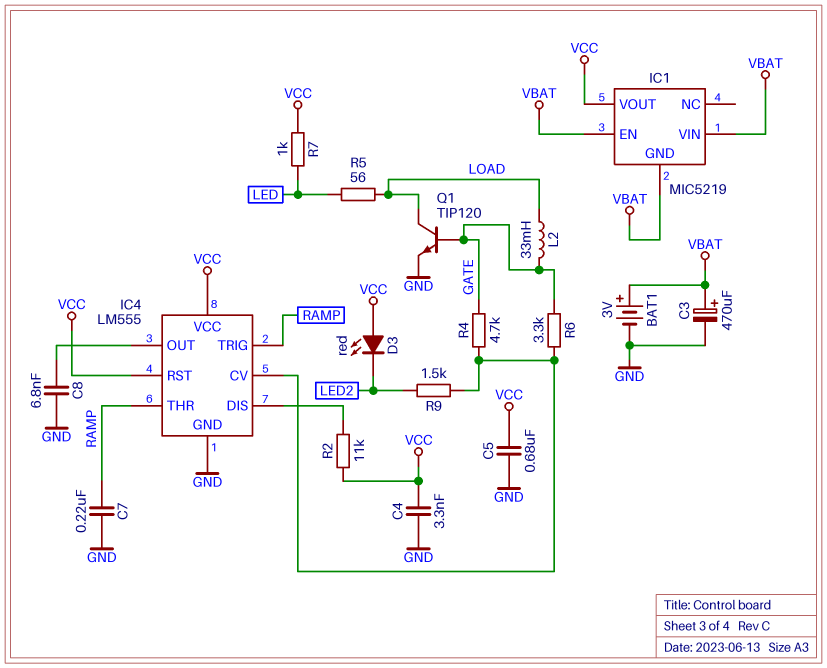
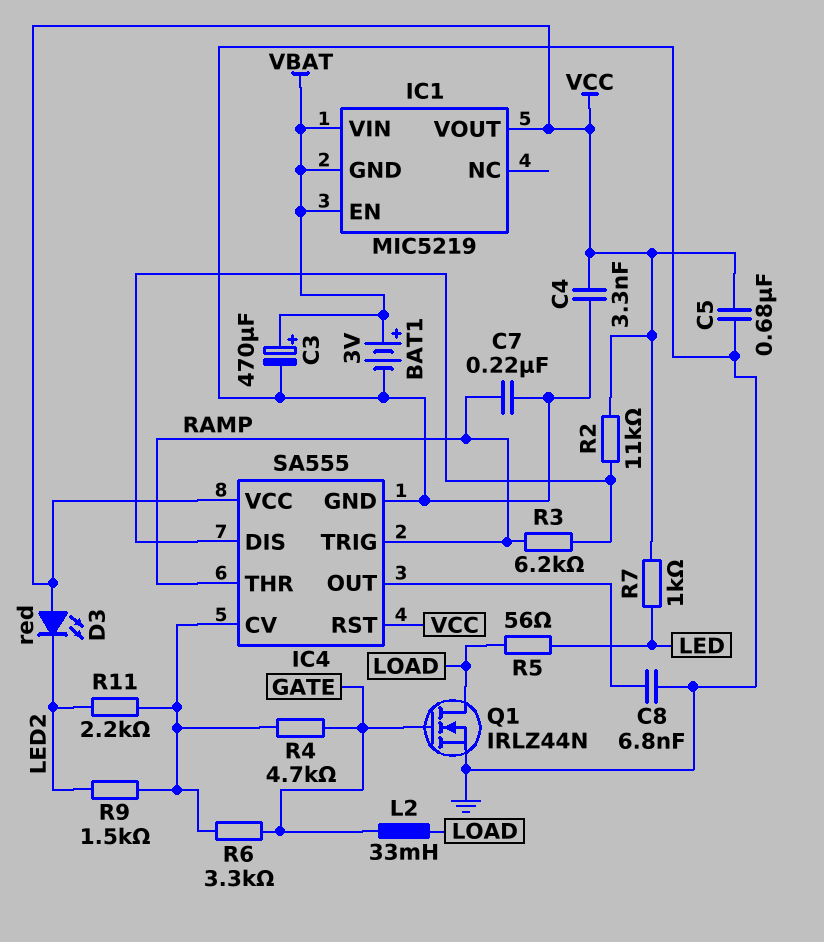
IC4: LM555 -> SA555
Q1: NPN TIP120 (B GATE, C LOAD, E GND) -> NMOS IRLZ44N (G GATE, D LOAD, S GND)
R3: none -> 6.2k (IC4/DIS, RAMP)
R11: none -> 2.2k (IC4/CV, LED2)

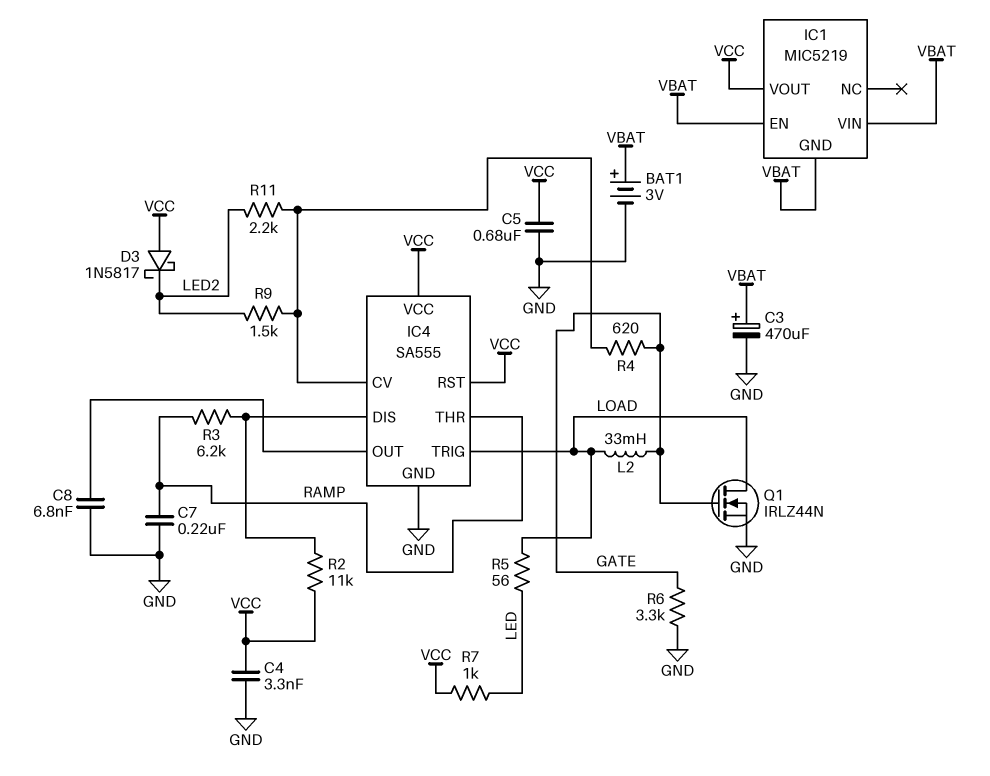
D3: LED red (A VCC, K LED2) -> schottky 1N5817 (A VCC, K LED2)
IC4 pin TRIG: RAMP -> LOAD
R4: 4.7k (GATE, IC4/CV) -> 620 (GATE, IC4/CV)
R6: 3.3k (GATE, IC4/CV) -> 3.3k (GATE, GND)

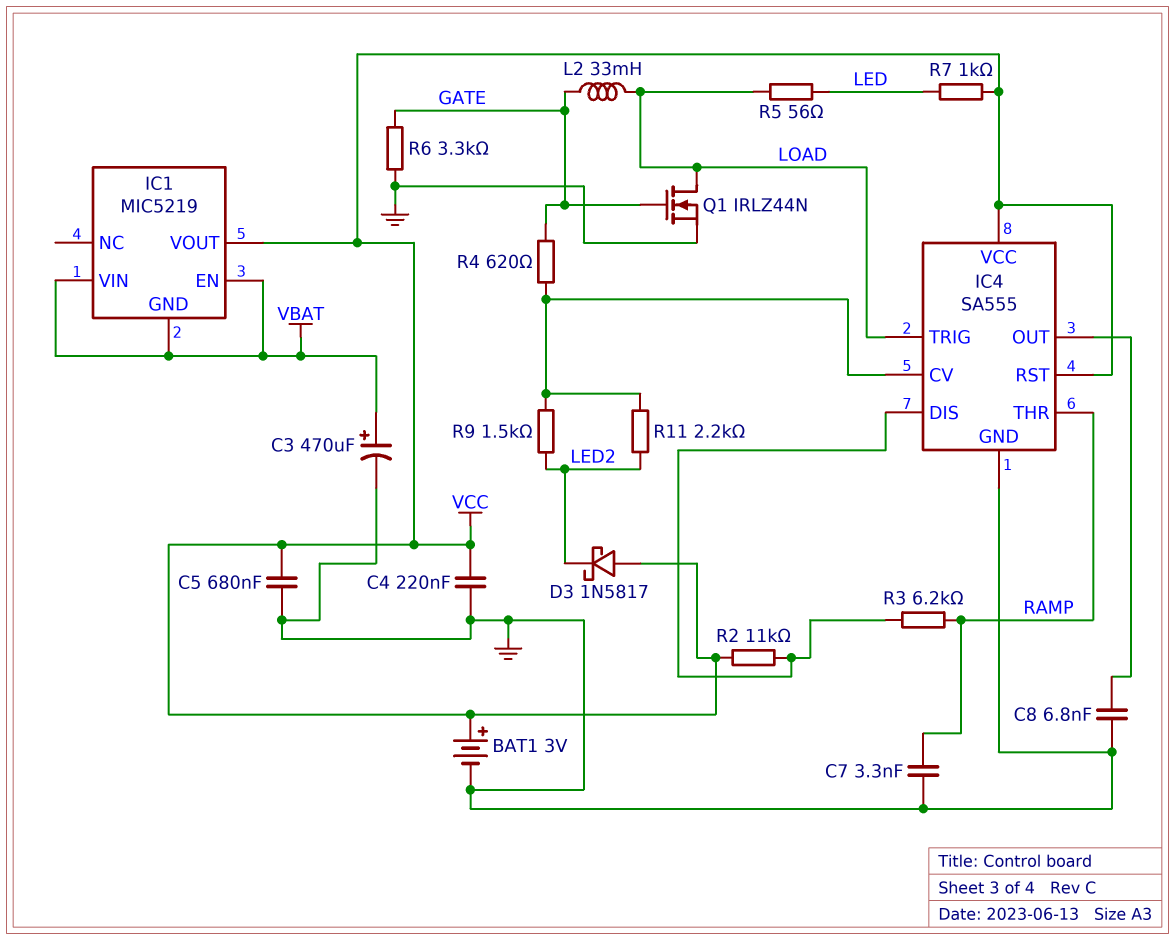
BAT1: 3V (plus VBAT, minus GND) -> 3V (plus VCC, minus GND)
C4: 3.3nF (GND, VCC) -> 220nF (GND, VCC)
C7: 220nF (GND, RAMP) -> 3.3nF (GND, RAMP)

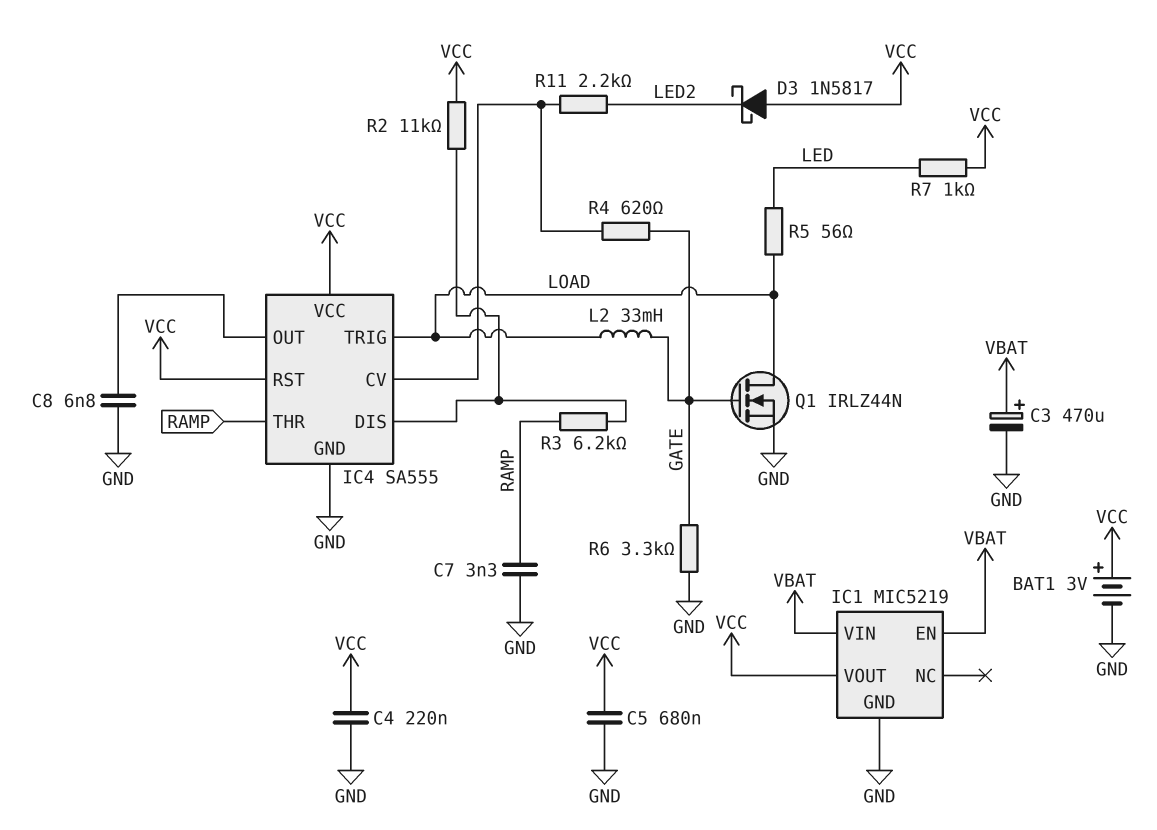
IC1 pin GND: VBAT -> GND
R9: 1.5k (IC4/CV, LED2) -> none

